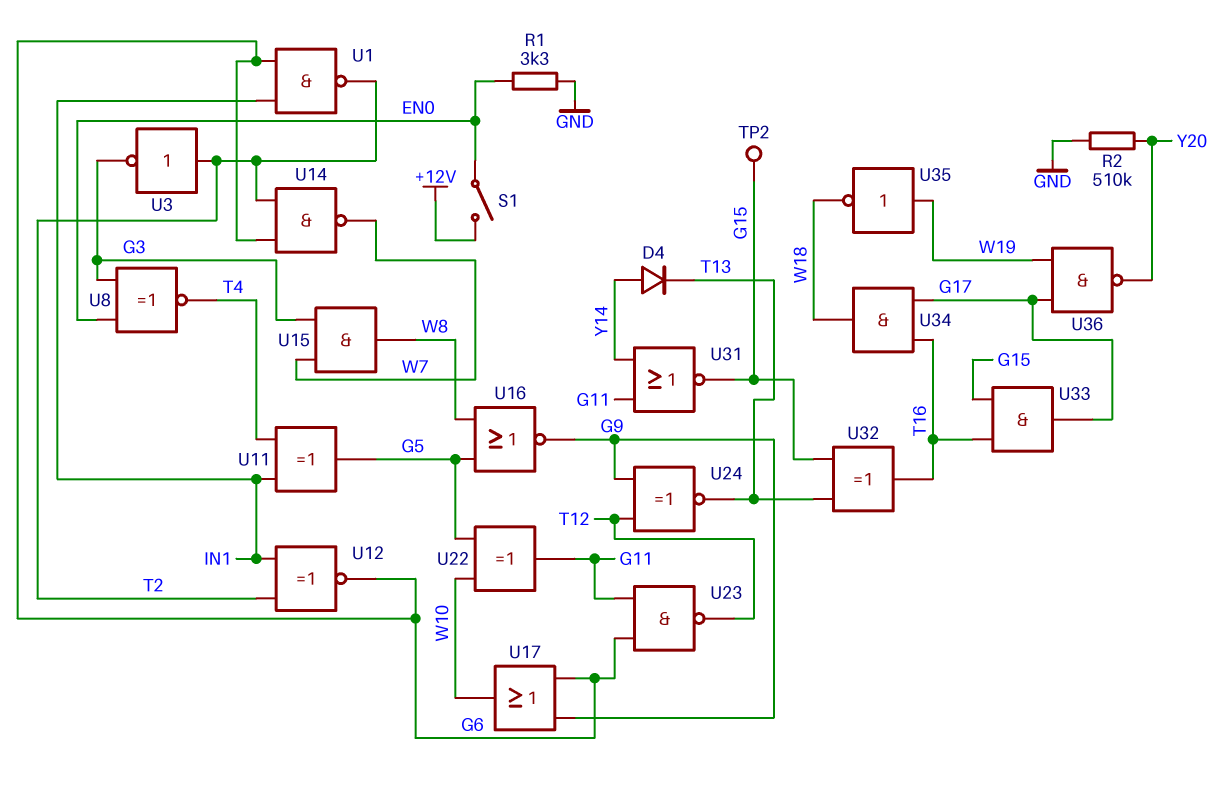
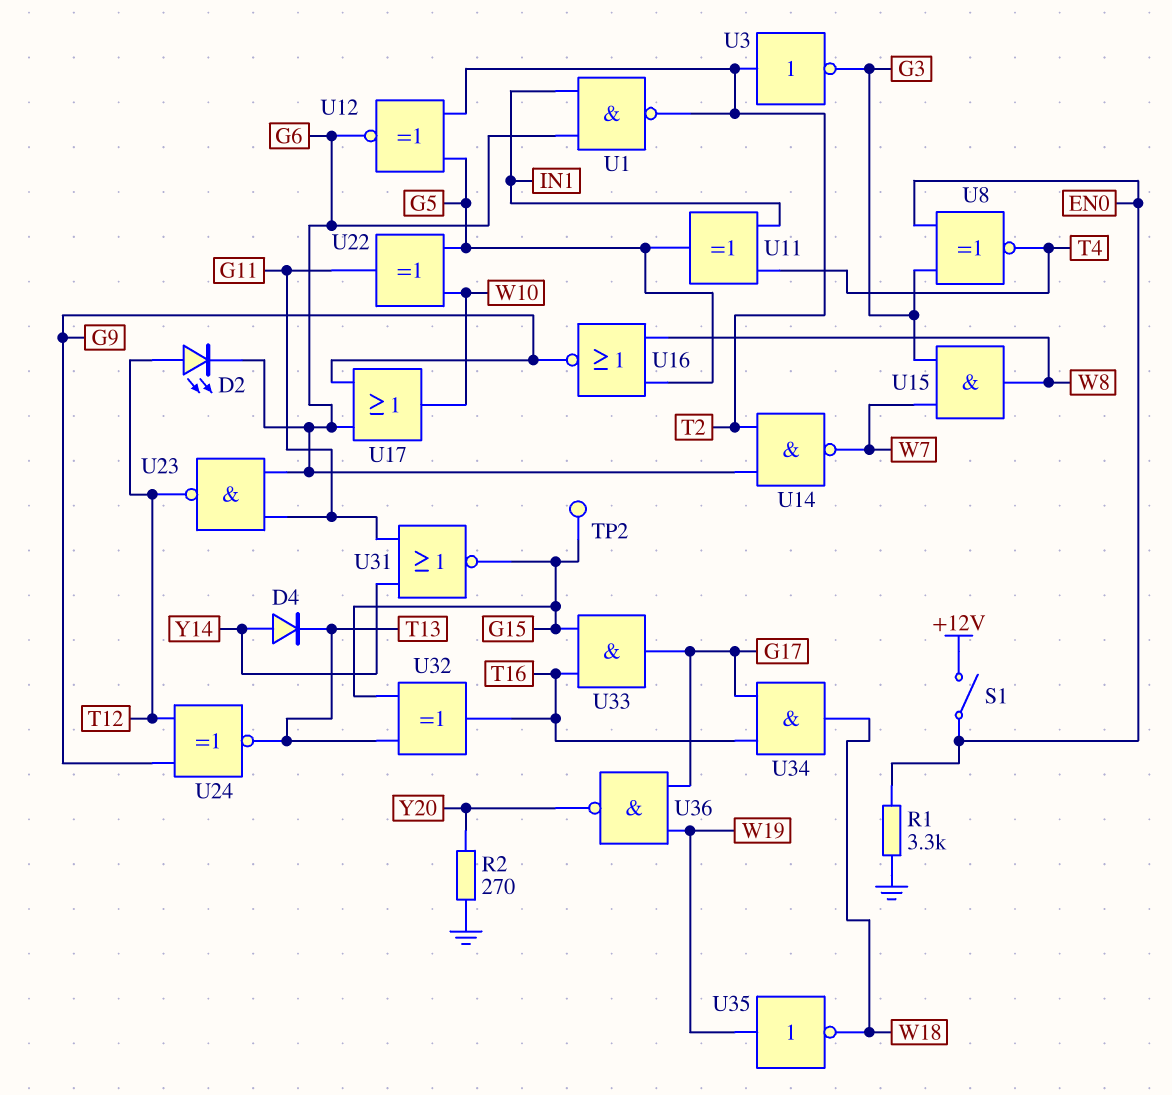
D2: none -> LED (A T12, K G6)
R2: 510k (GND, Y20) -> 270 (GND, Y20)
U12: XNOR (in IN1, in T2, out G6) -> XNOR (in G5, in T2, out G6)

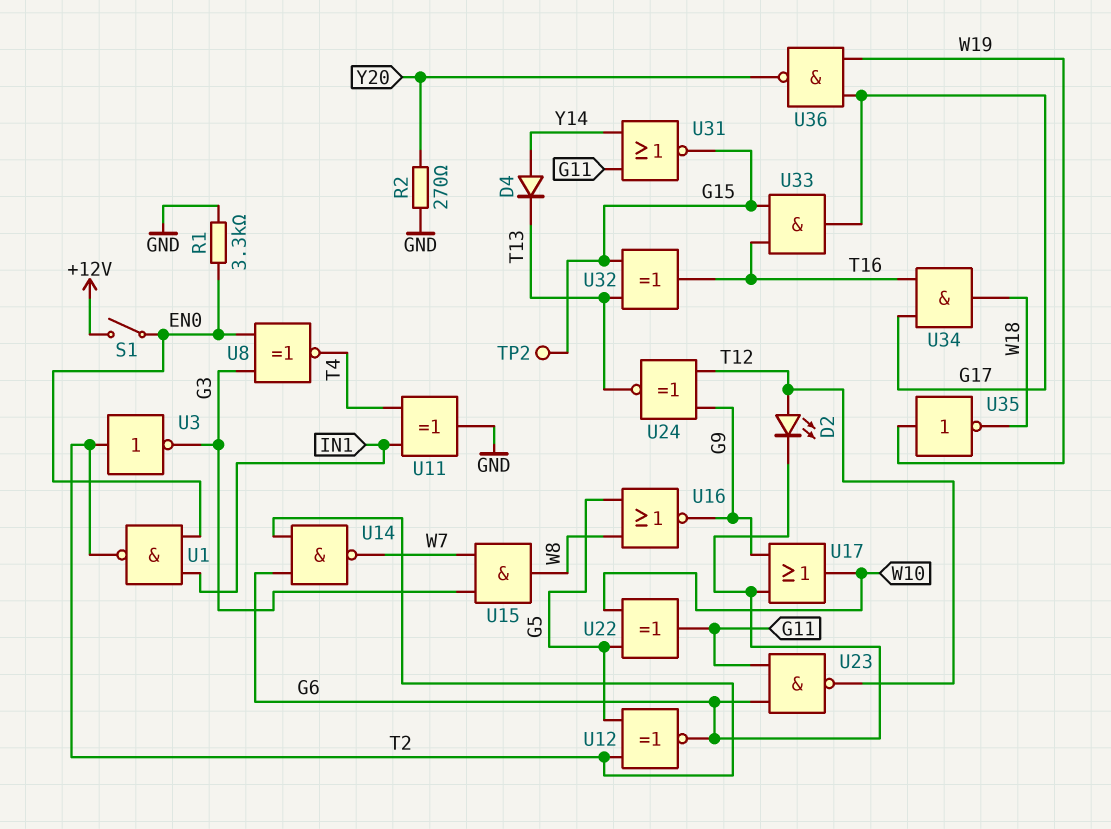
U1: NAND (in G6, in IN1, out T2) -> NAND (in EN0, in IN1, out T2)
U11: XOR (in IN1, in T4, out G5) -> XOR (in IN1, in T4, out GND)

